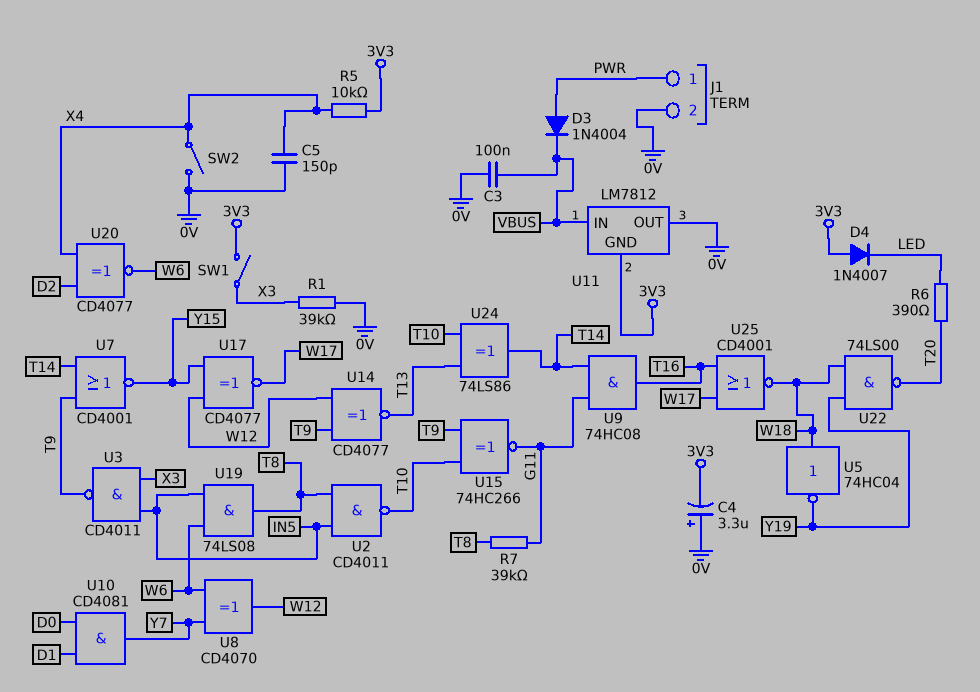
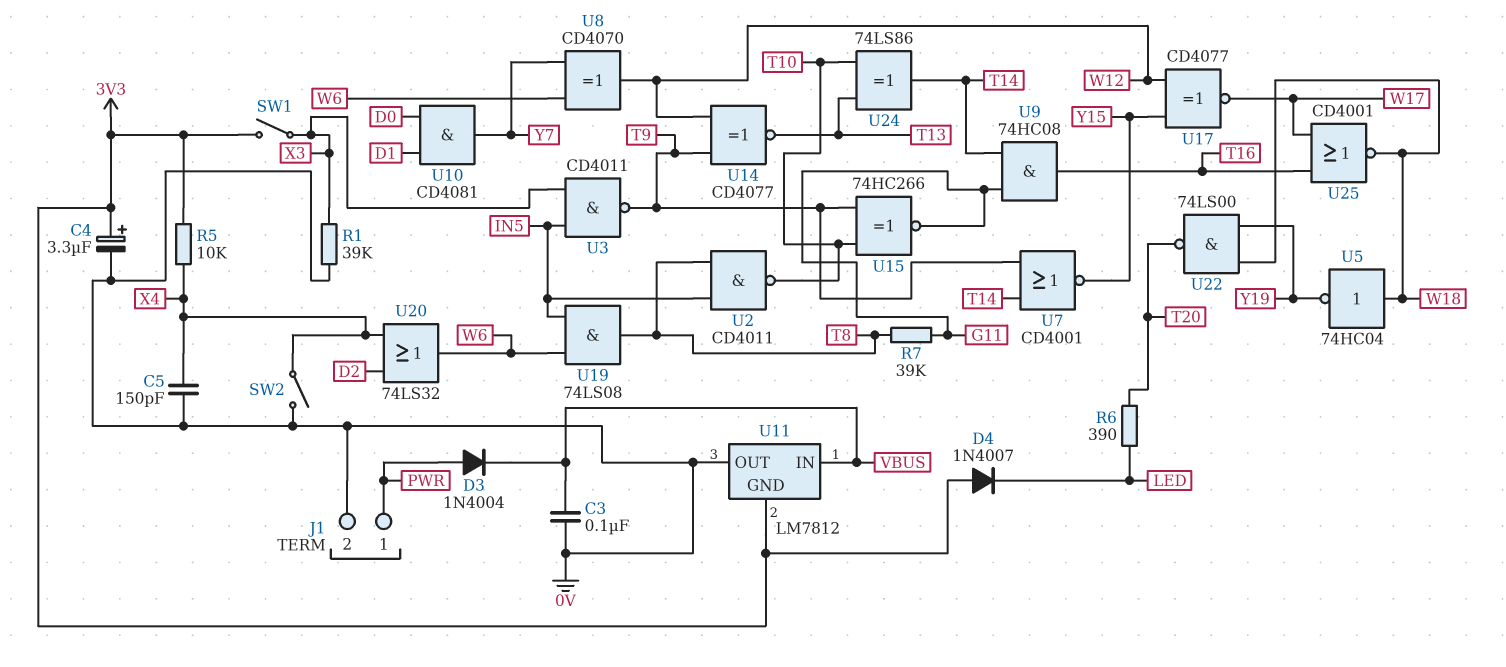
C4: 3.3uF (plus 0V, minus 3V3) -> 3.3uF (plus 3V3, minus 0V)
U20: XNOR CD4077 (in D2, in X4, out W6) -> OR 74LS32 (in D2, in X4, out W6)

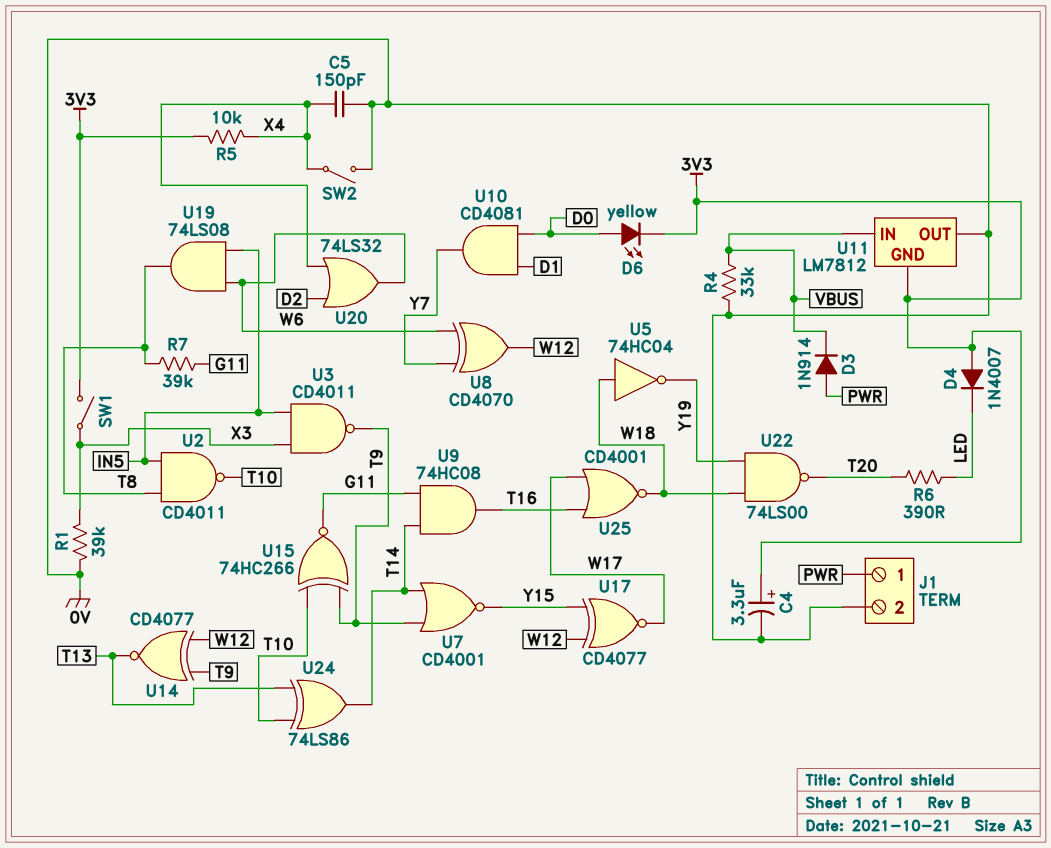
C3: 100nF (0V, VBUS) -> none
D3: diode 1N4004 (A PWR, K VBUS) -> diode 1N914 (A PWR, K VBUS)
D6: none -> LED yellow (A D0, K 3V3)
R4: none -> 33k (0V, VBUS)

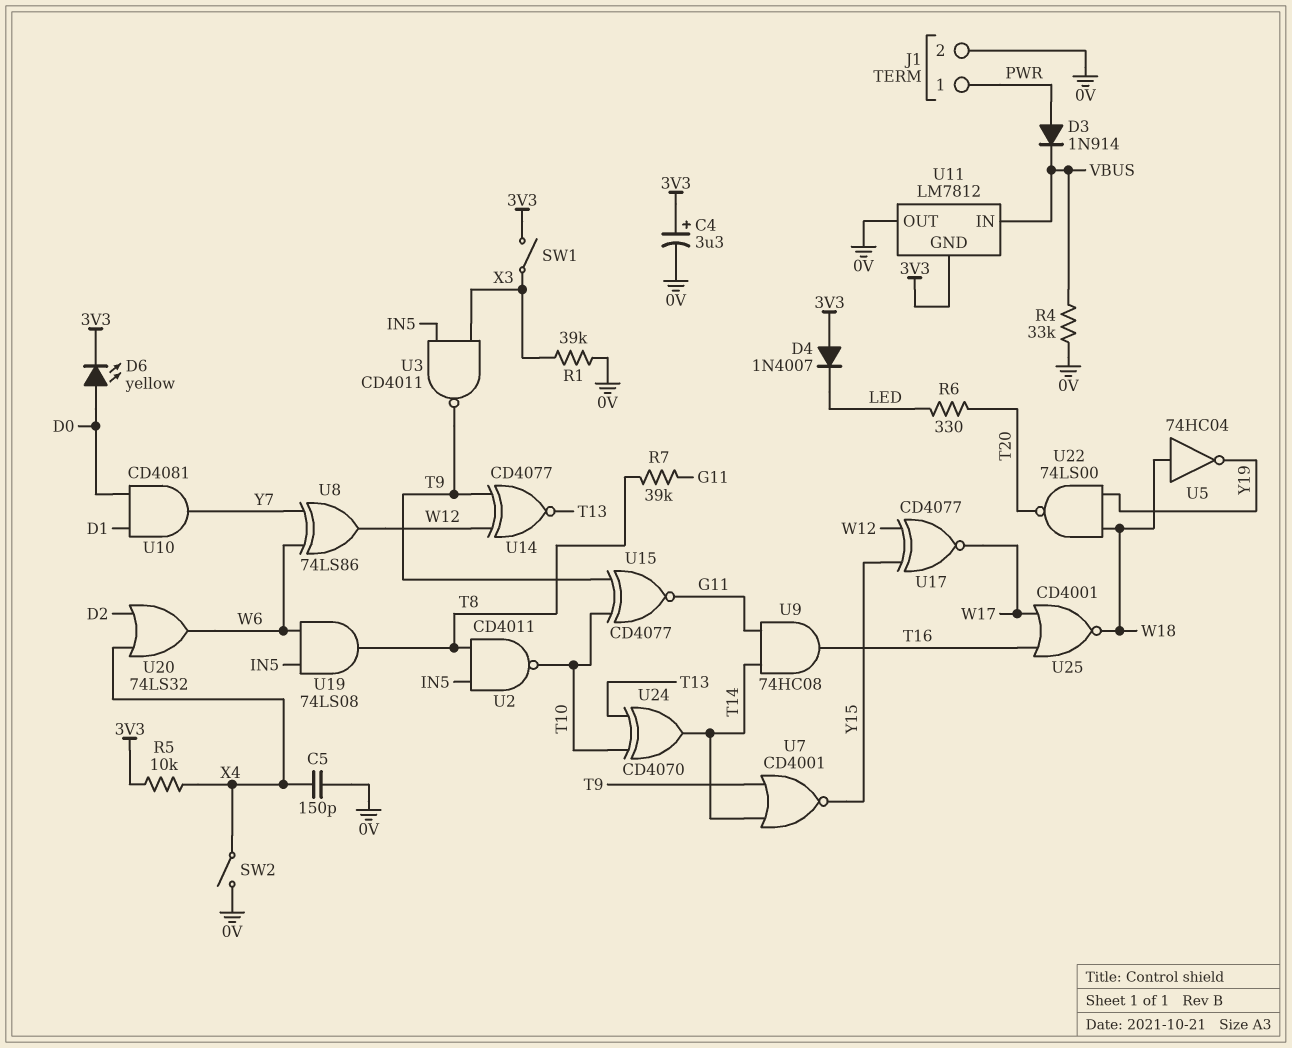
R6: 390 (LED, T20) -> 330 (LED, T20)
U8: XOR CD4070 (in W6, in Y7, out W12) -> XOR 74LS86 (in W6, in Y7, out W12)
U15: XNOR 74HC266 (in T9, in T10, out G11) -> XNOR CD4077 (in T9, in T10, out G11)
U24: XOR 74LS86 (in T10, in T13, out T14) -> XOR CD4070 (in T10, in T13, out T14)

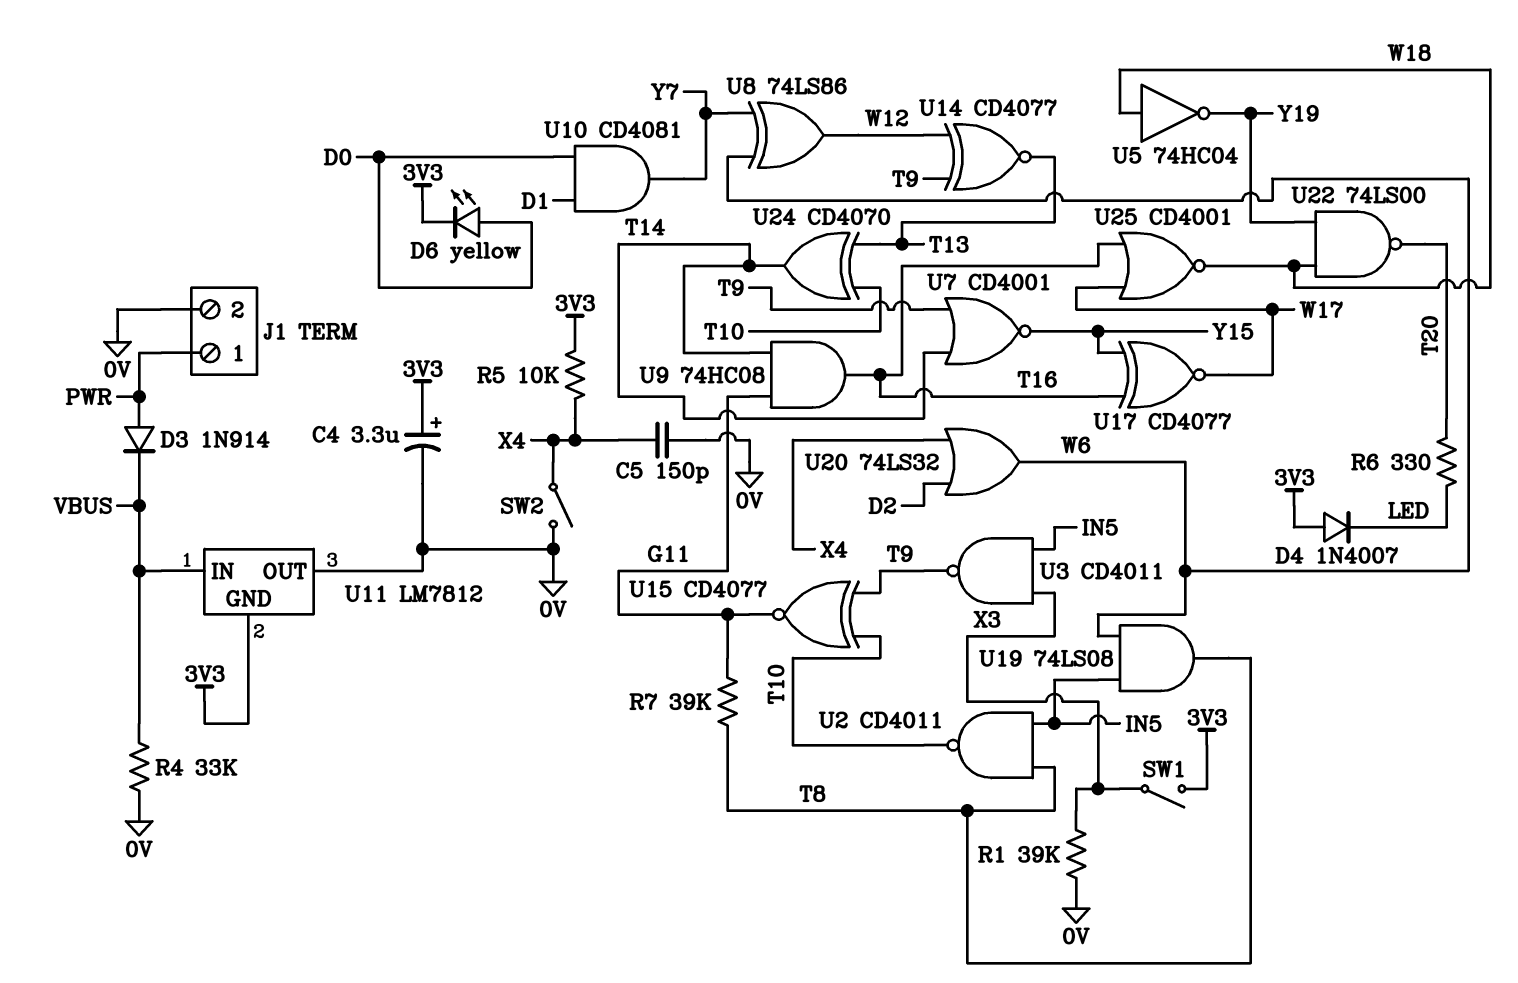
U17: XNOR CD4077 (in W12, in Y15, out W17) -> XNOR CD4077 (in T16, in Y15, out W17)

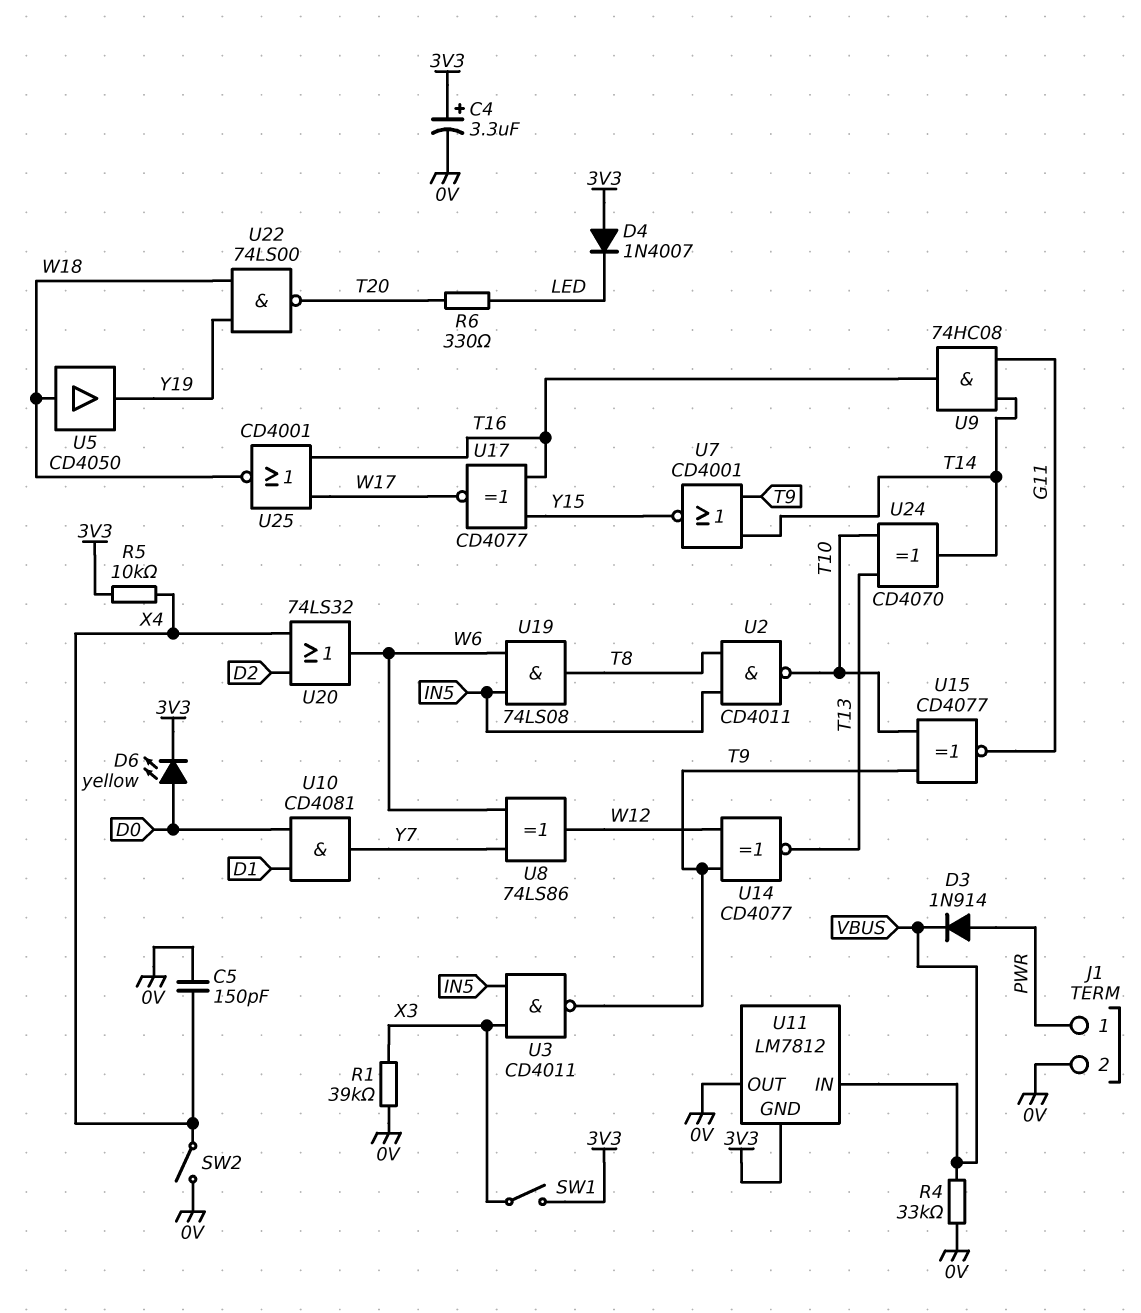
R7: 39k (G11, T8) -> none
U5: NOT 74HC04 (in W18, out Y19) -> buffer CD4050 (in W18, out Y19)

